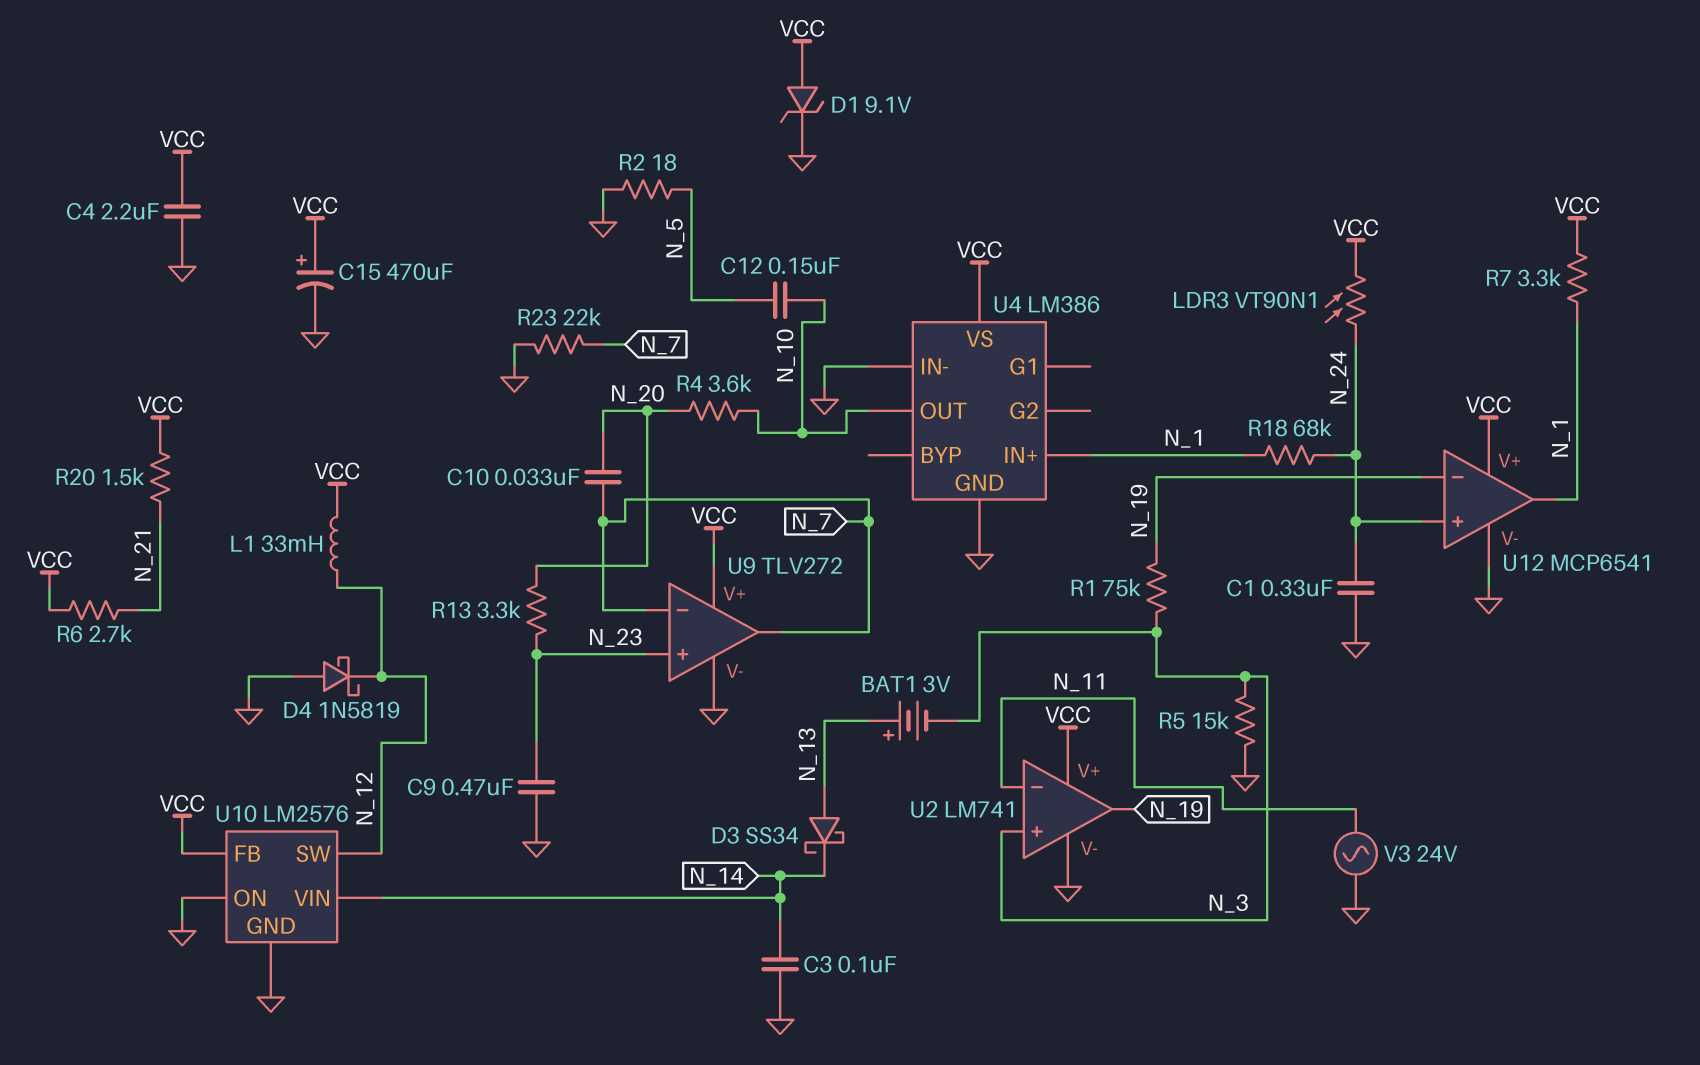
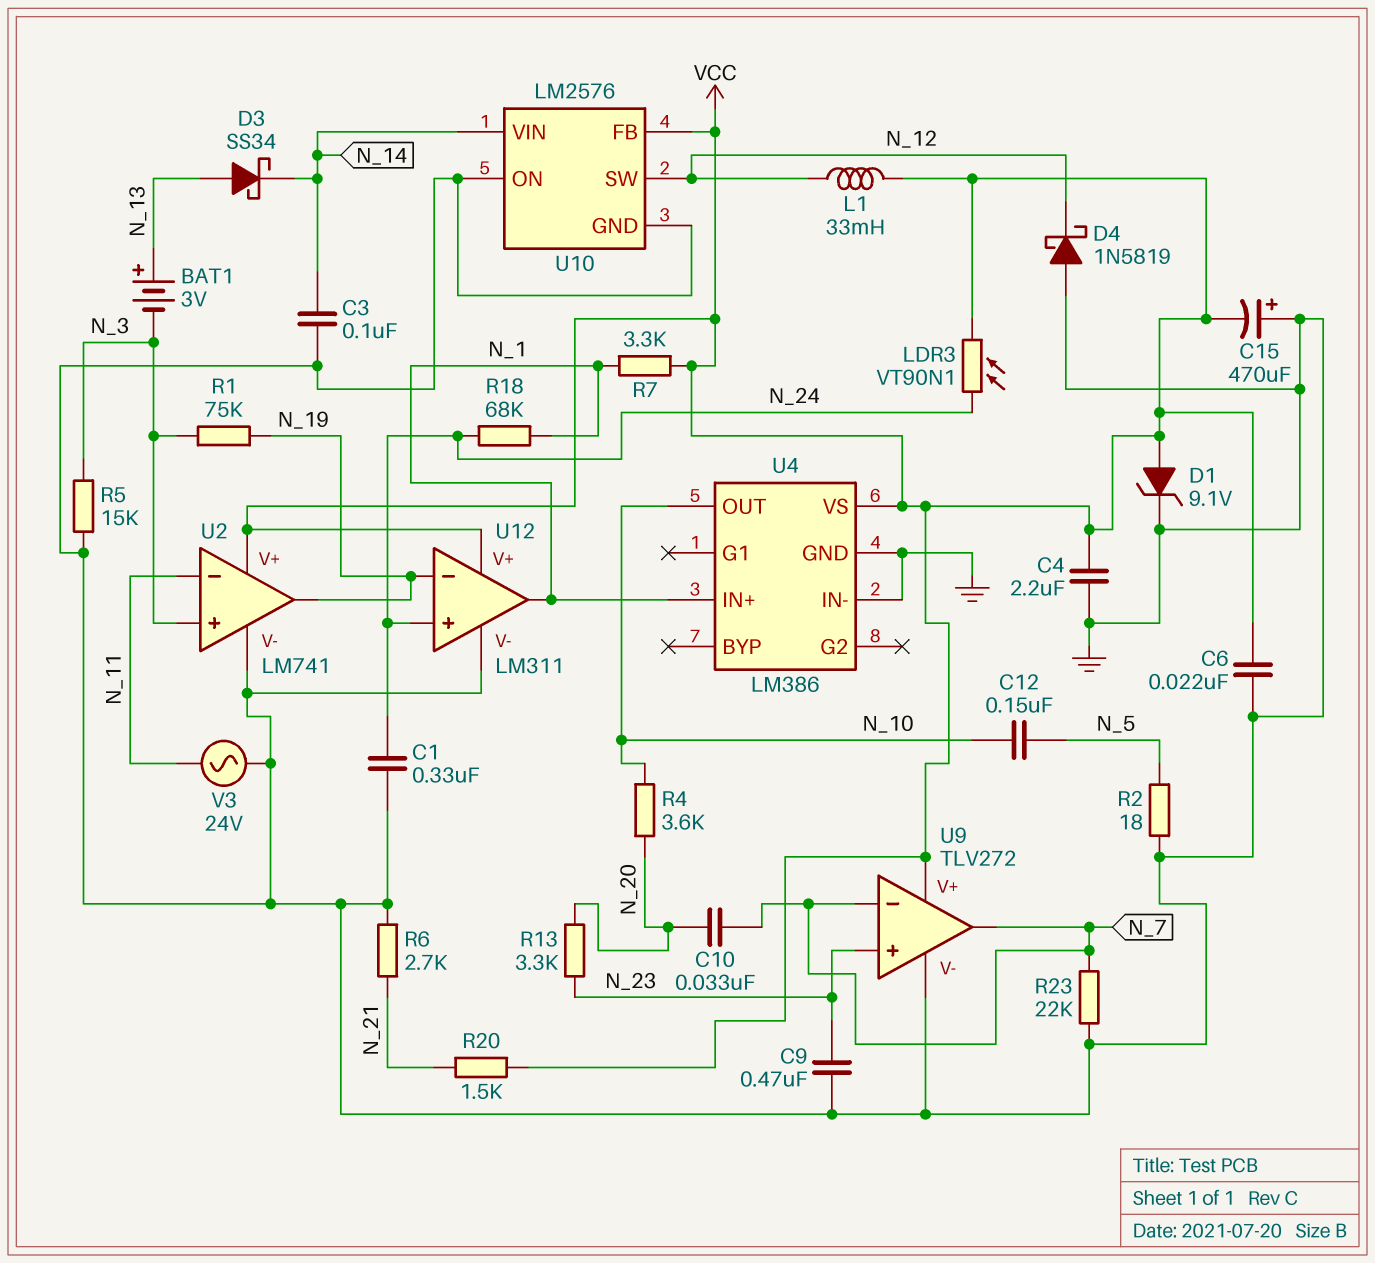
C6: none -> 22nF (GND, VCC)
C15: 470uF (plus VCC, minus GND) -> 470uF (plus GND, minus VCC)
R6: 2.7k (N_21, VCC) -> 2.7k (GND, N_21)
U12: MCP6541 -> LM311

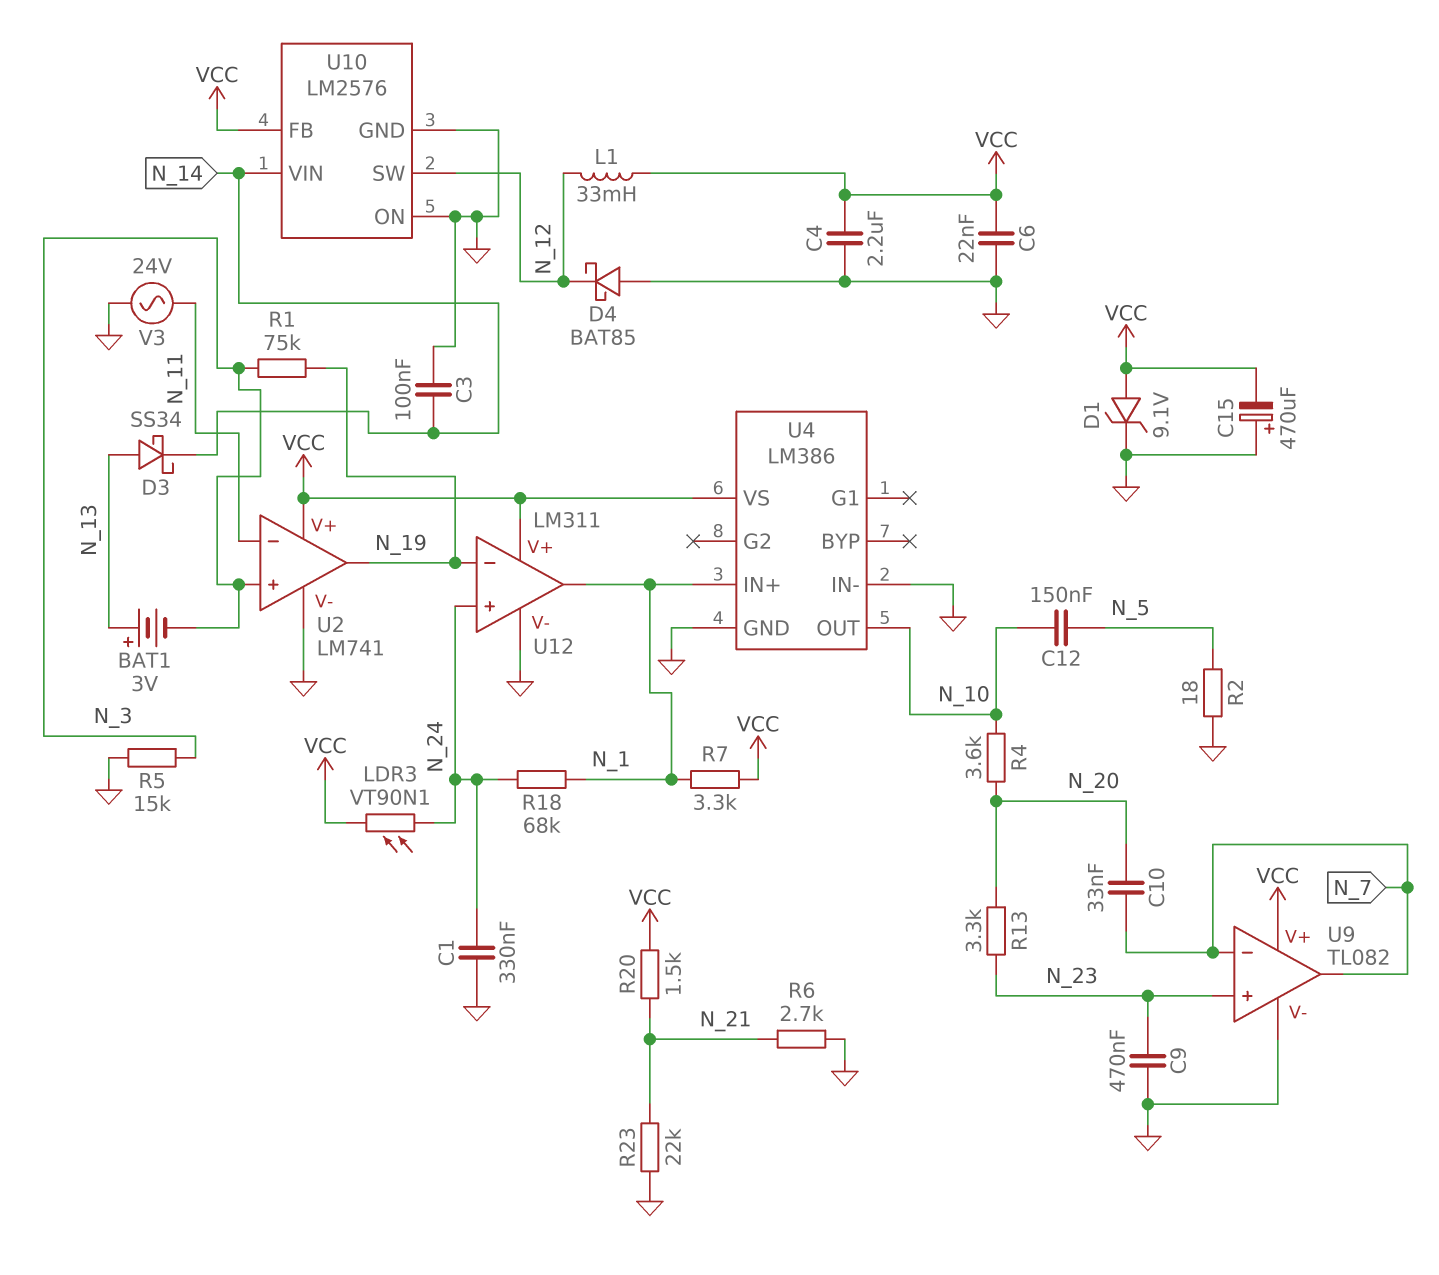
D4: schottky 1N5819 (A GND, K N_12) -> schottky BAT85 (A GND, K N_12)
R23: 22k (GND, N_7) -> 22k (GND, N_21)
U9: TLV272 -> TL082

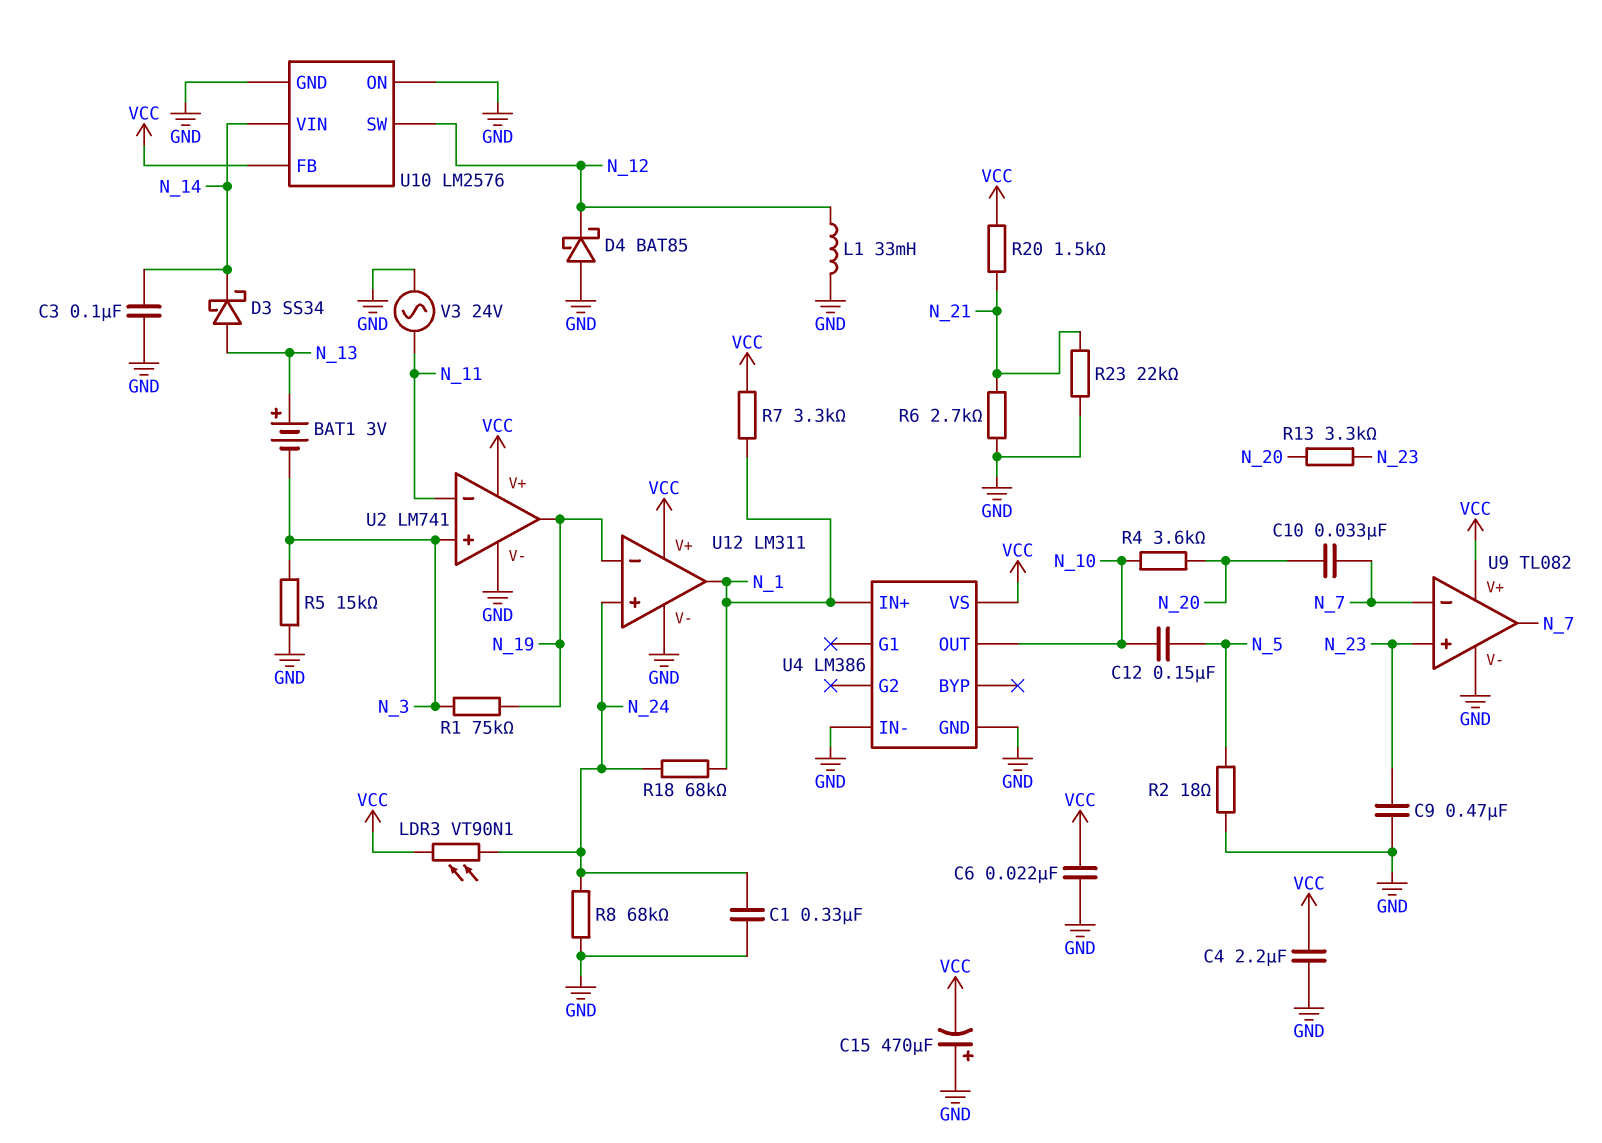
D1: zener 9.1V (A VCC, K GND) -> none
L1: 33mH (N_12, VCC) -> 33mH (GND, N_12)
R8: none -> 68k (GND, N_24)

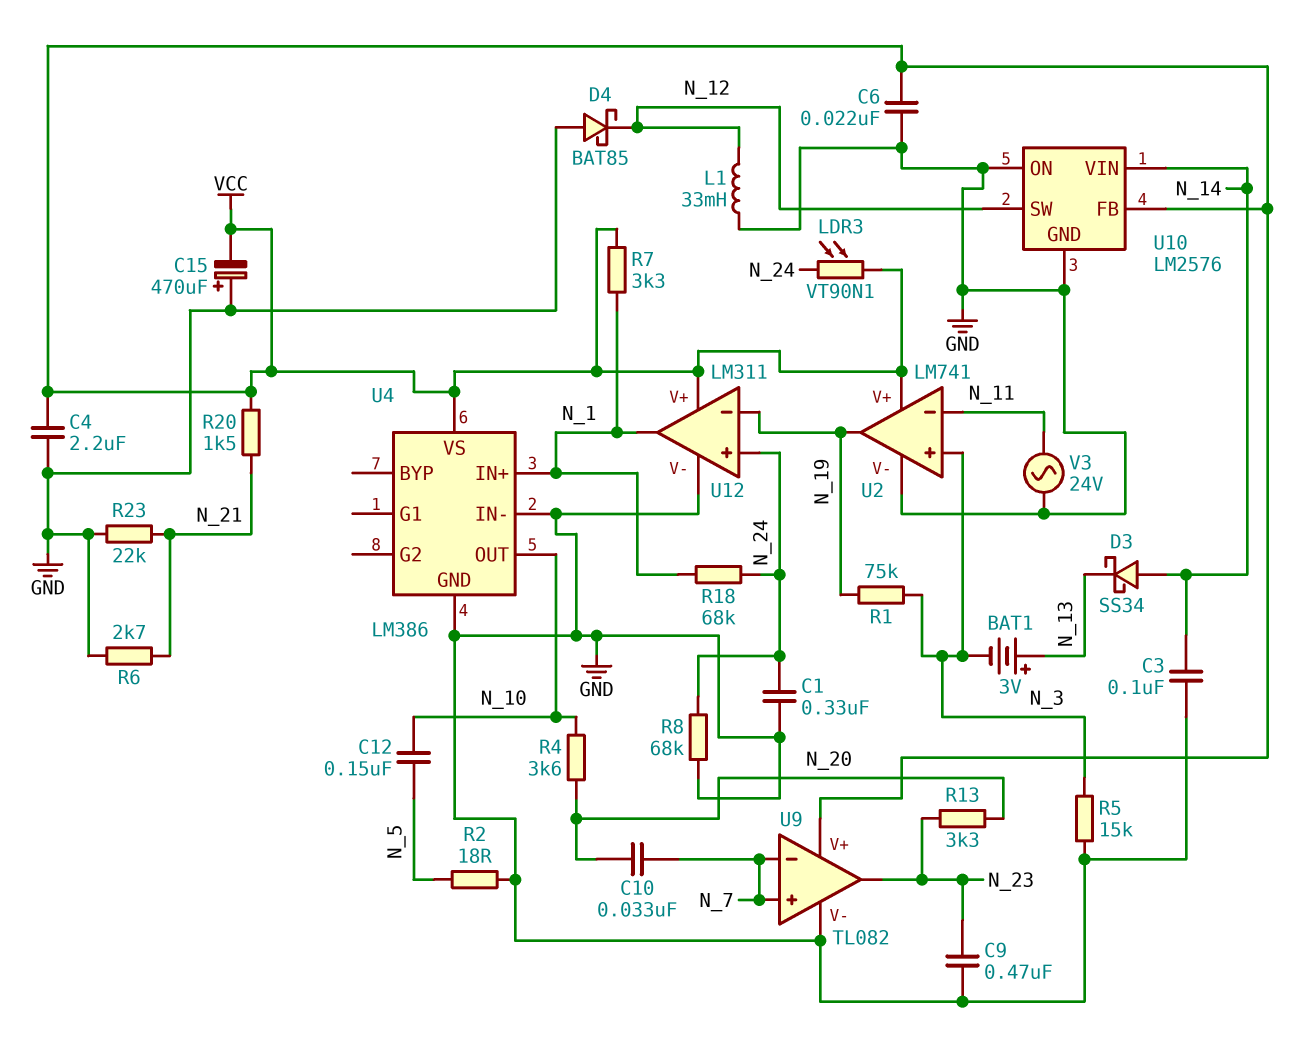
D3: schottky SS34 (A N_13, K N_14) -> schottky SS34 (A N_14, K N_13)
U9 pin in+: N_23 -> N_7
U9 pin out: N_7 -> N_23

